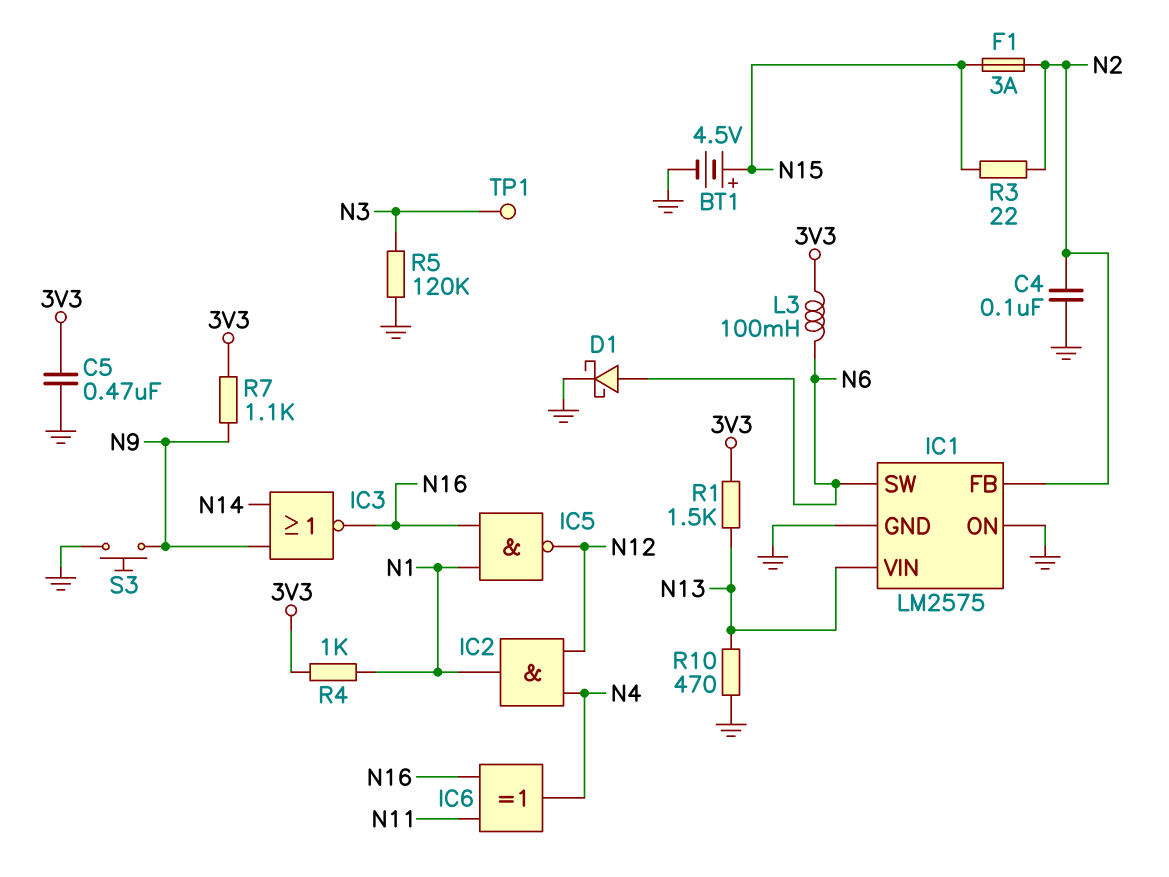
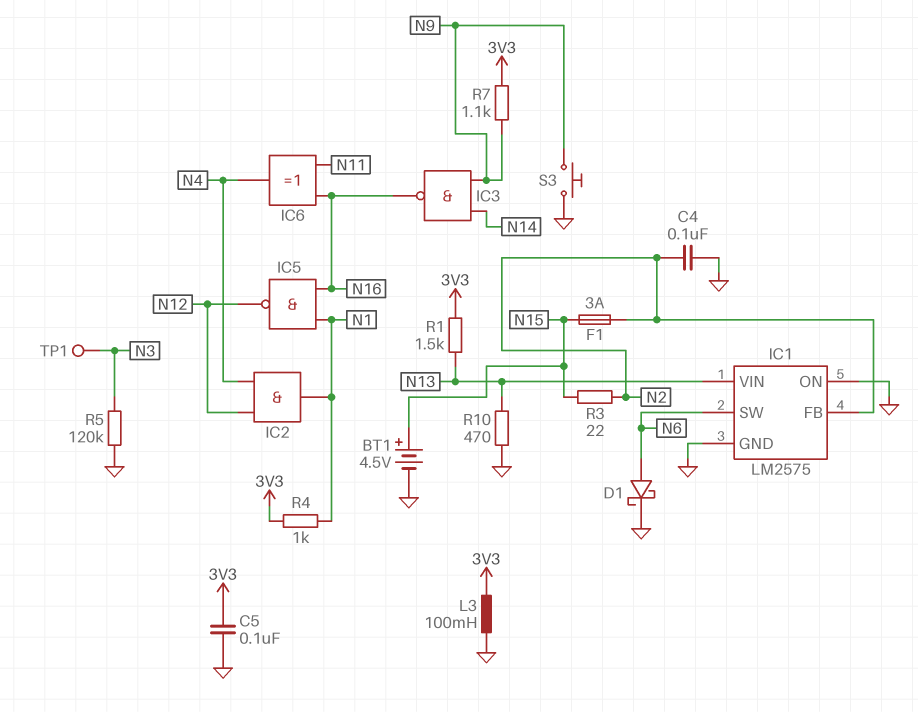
C5: 470nF (3V3, GND) -> 100nF (3V3, GND)
IC3: NOR (in N9, in N14, out N16) -> NAND (in N9, in N14, out N16)
L3: 100mH (3V3, N6) -> 100mH (3V3, GND)

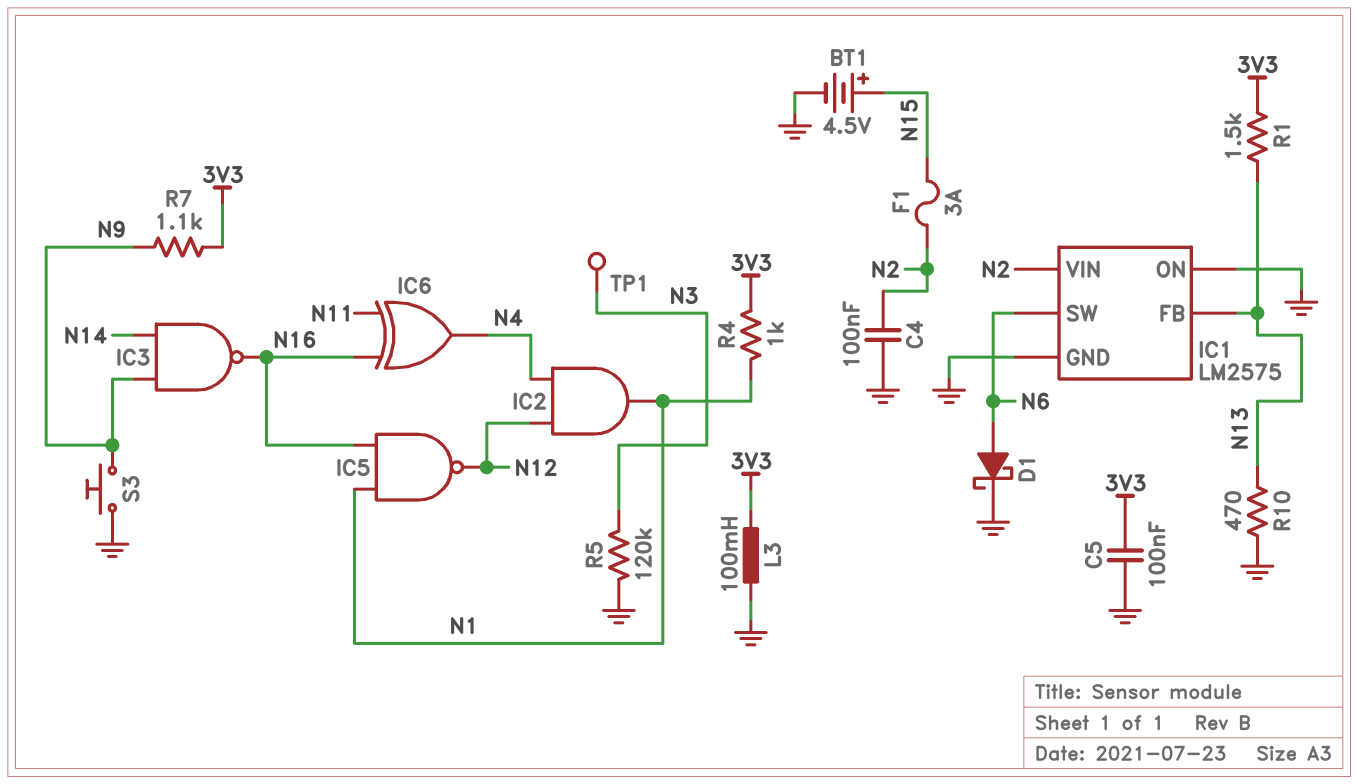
IC1 pin FB: N2 -> N13
IC1 pin VIN: N13 -> N2
R3: 22 (N2, N15) -> none

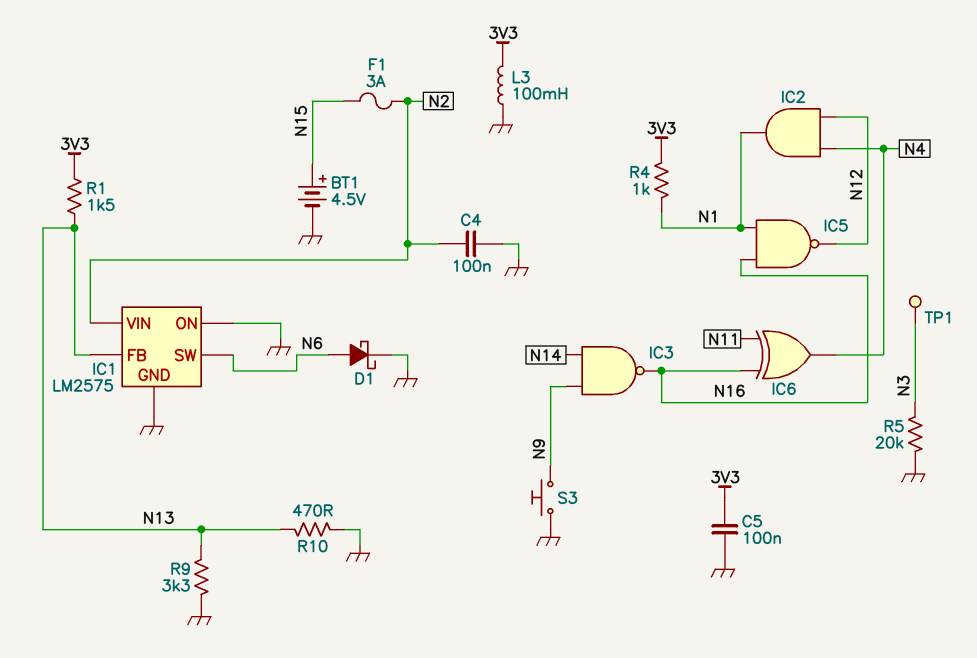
R5: 120k (GND, N3) -> 20k (GND, N3)
R7: 1.1k (3V3, N9) -> none
R9: none -> 3.3k (GND, N13)

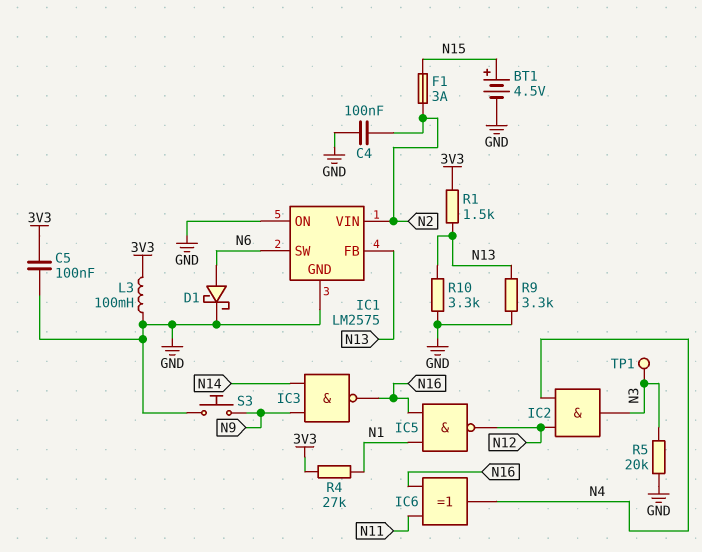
IC2: AND (in N4, in N12, out N1) -> AND (in N4, in N12, out N3)
R4: 1k (3V3, N1) -> 27k (3V3, N1)
R10: 470 (GND, N13) -> 3.3k (GND, N13)

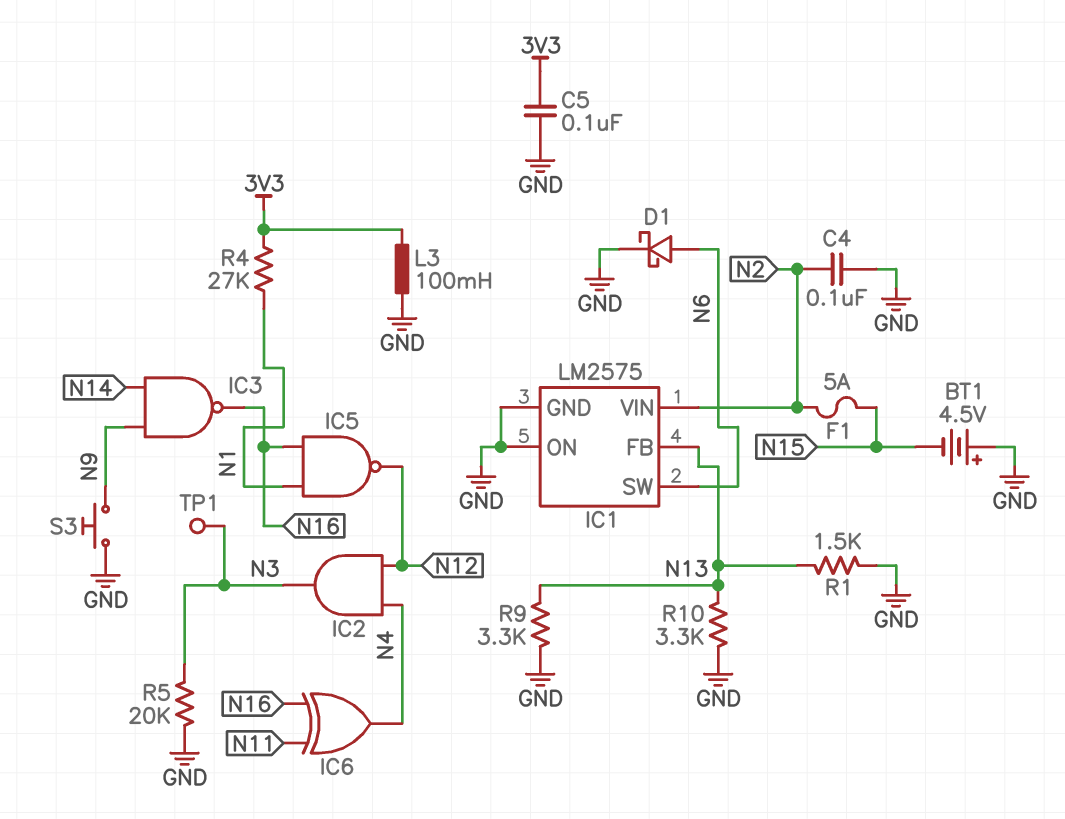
BT1: 4.5V (plus N15, minus GND) -> 4.5V (plus GND, minus N15)
F1: 3A (N2, N15) -> 5A (N2, N15)
R1: 1.5k (3V3, N13) -> 1.5k (GND, N13)

